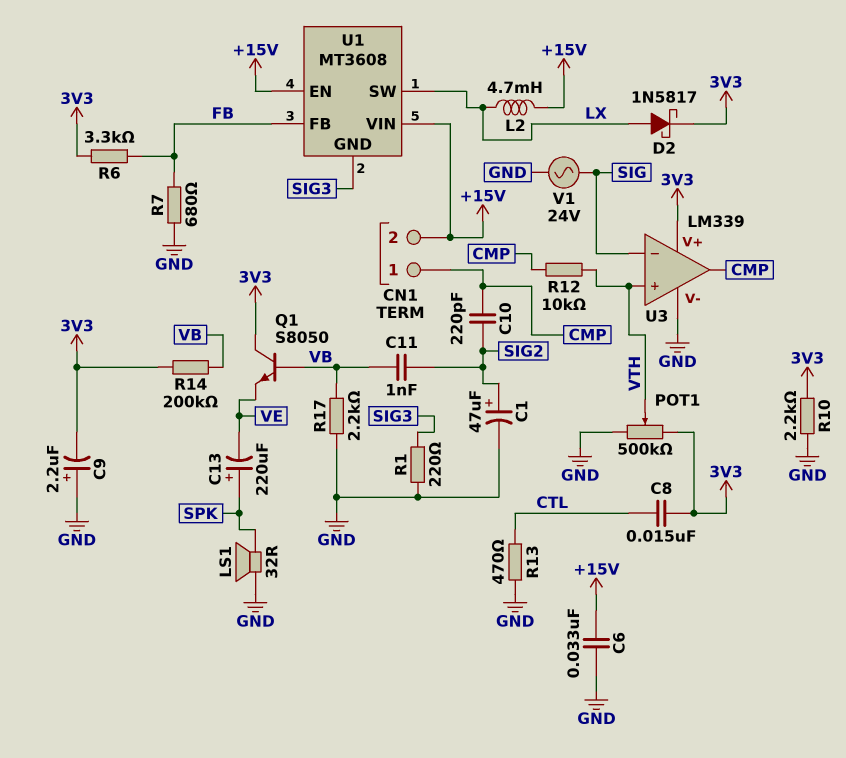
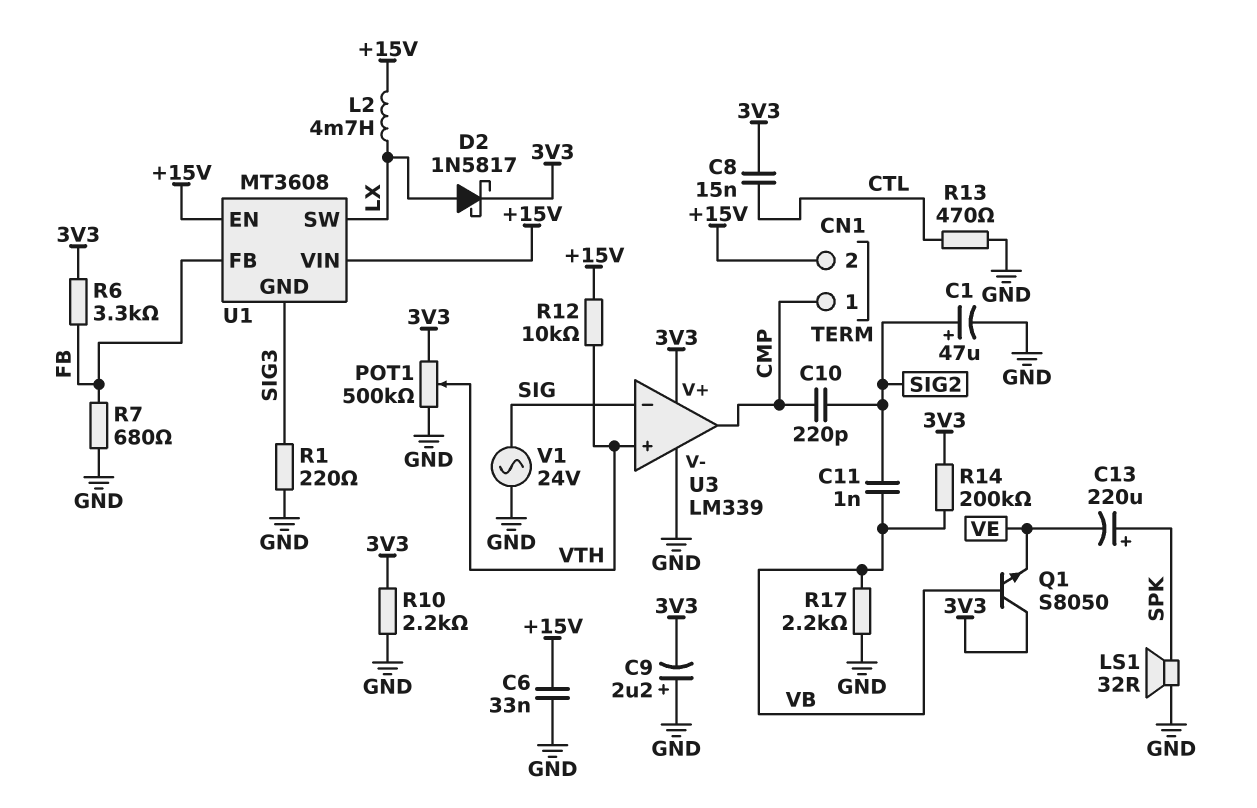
R12: 10k (CMP, VTH) -> 10k (+15V, VTH)

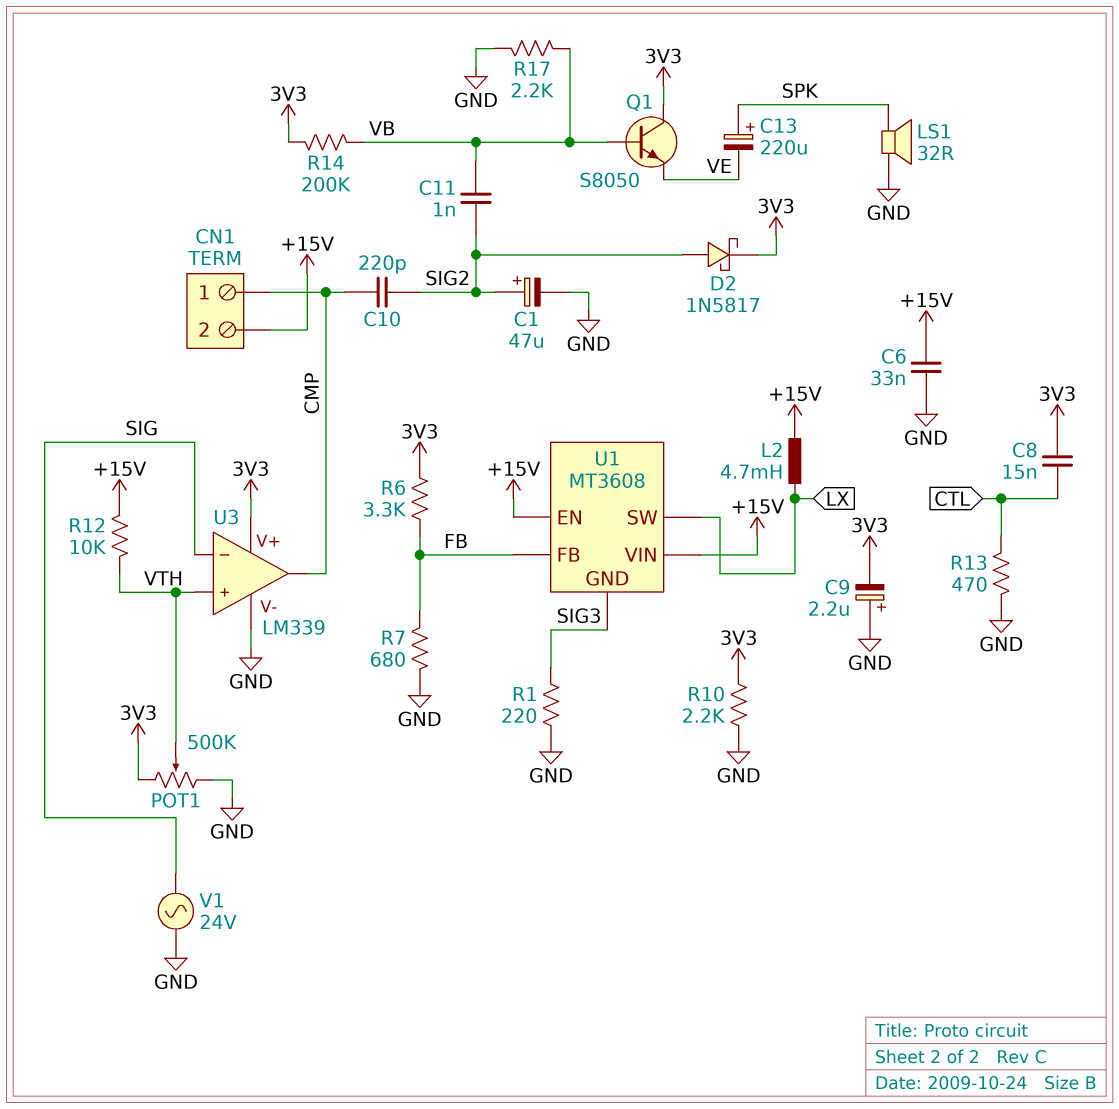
D2: schottky 1N5817 (A LX, K 3V3) -> schottky 1N5817 (A SIG2, K 3V3)

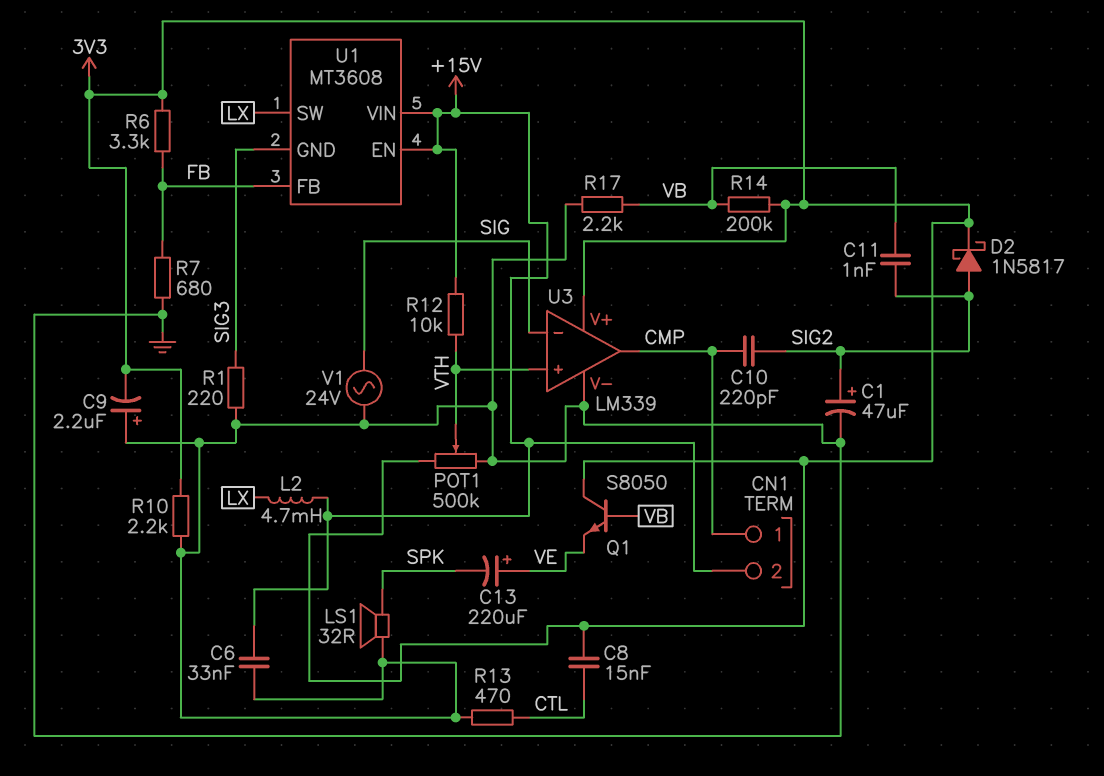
C13: 220uF (plus SPK, minus VE) -> 220uF (plus VE, minus SPK)

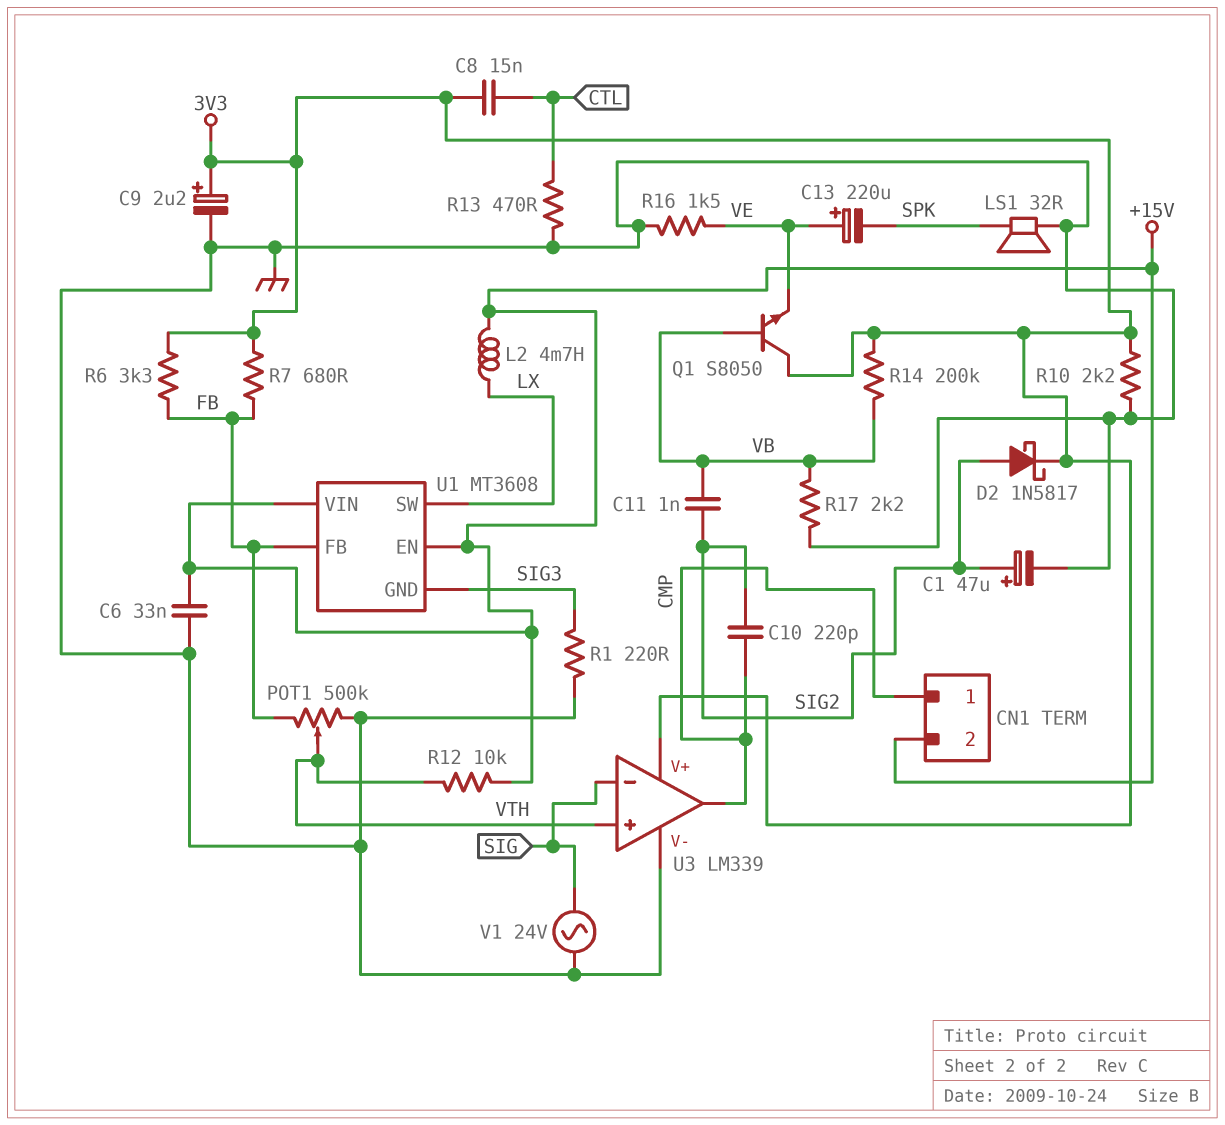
C9: 2.2uF (plus GND, minus 3V3) -> 2.2uF (plus 3V3, minus GND)
POT1: 500k (3V3, GND, wiper VTH) -> 500k (FB, GND, wiper VTH)
R7: 680 (FB, GND) -> 680 (3V3, FB)
R16: none -> 1.5k (GND, VE)

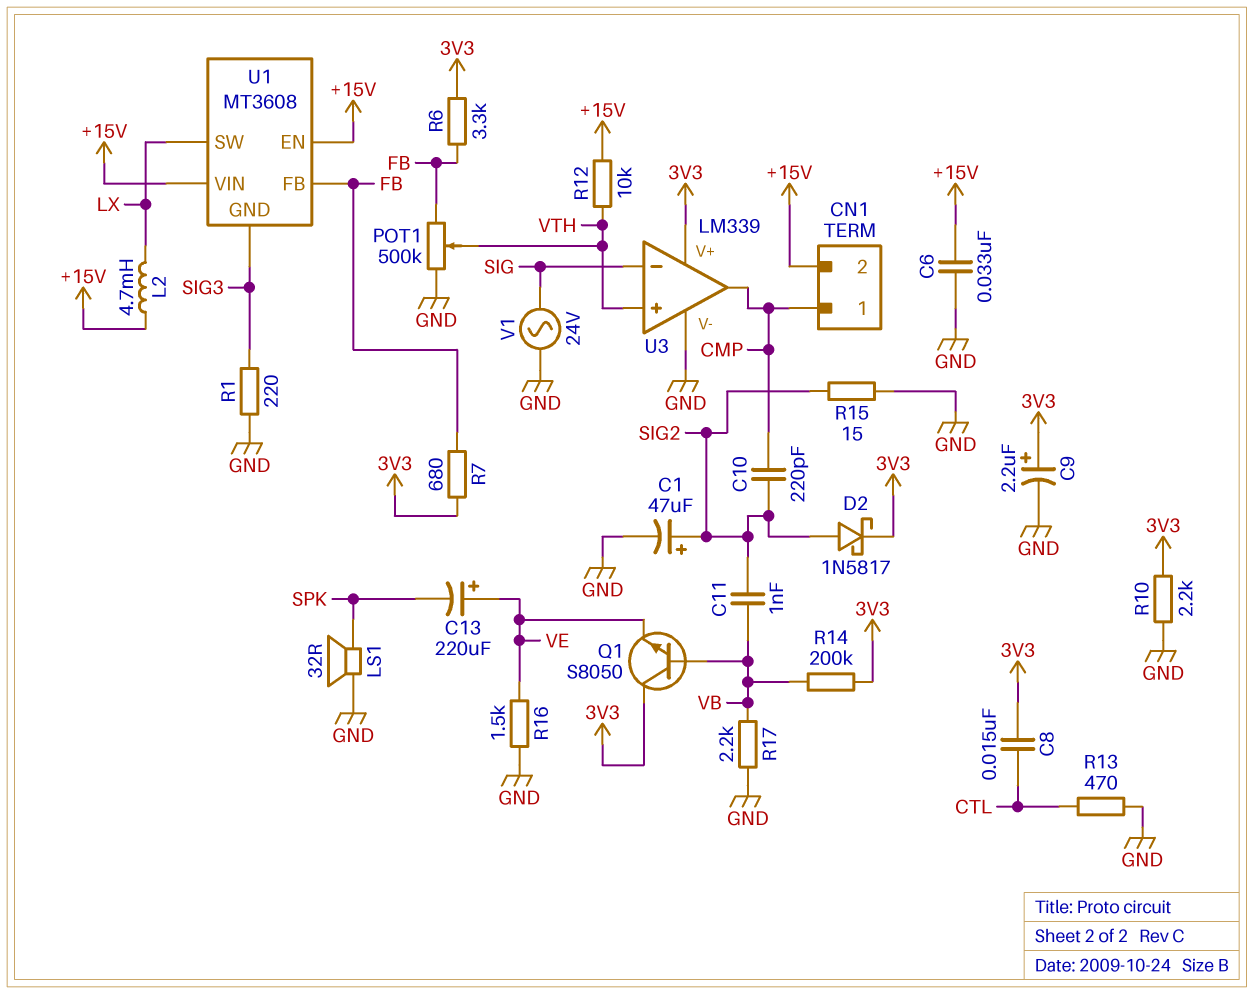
R15: none -> 15 (GND, SIG2)

